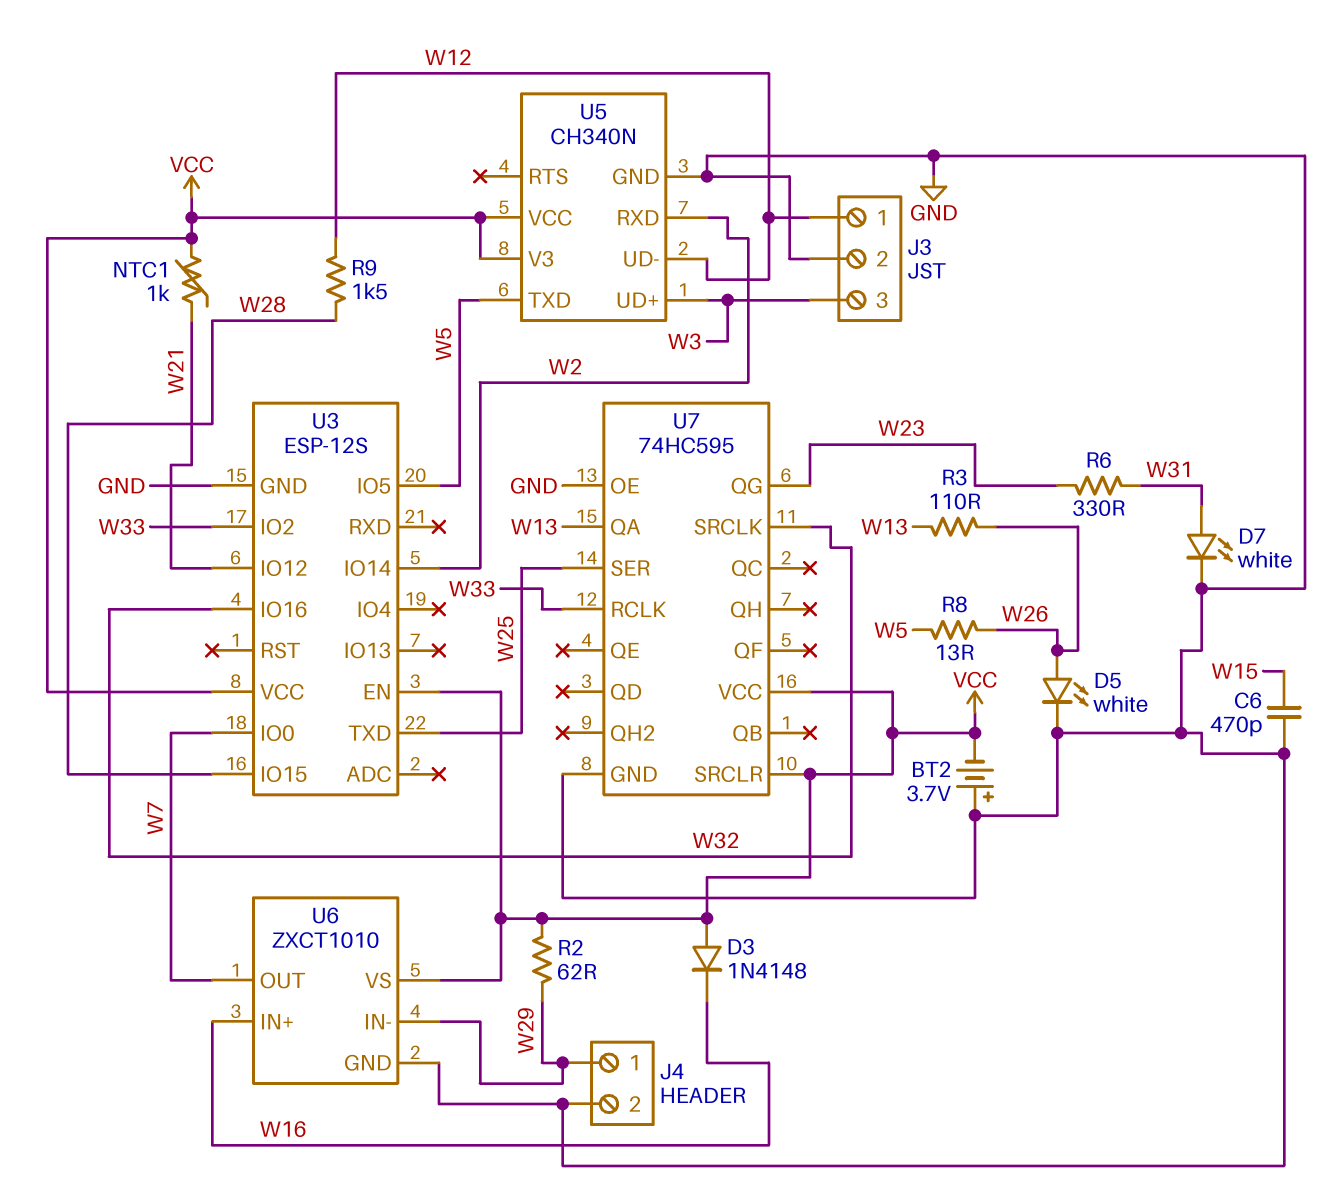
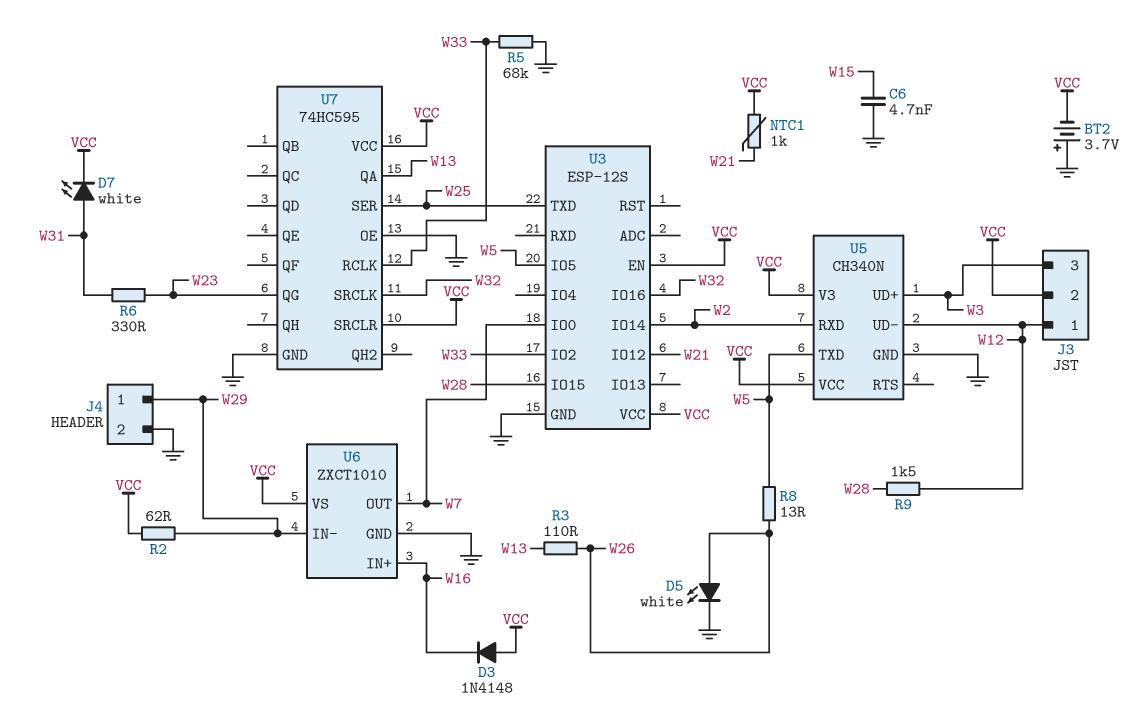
C6: 470pF (GND, W15) -> 4.7nF (GND, W15)
D7: LED white (A W31, K GND) -> LED white (A W31, K VCC)
J3 pin 2: GND -> VCC
R5: none -> 68k (GND, W33)

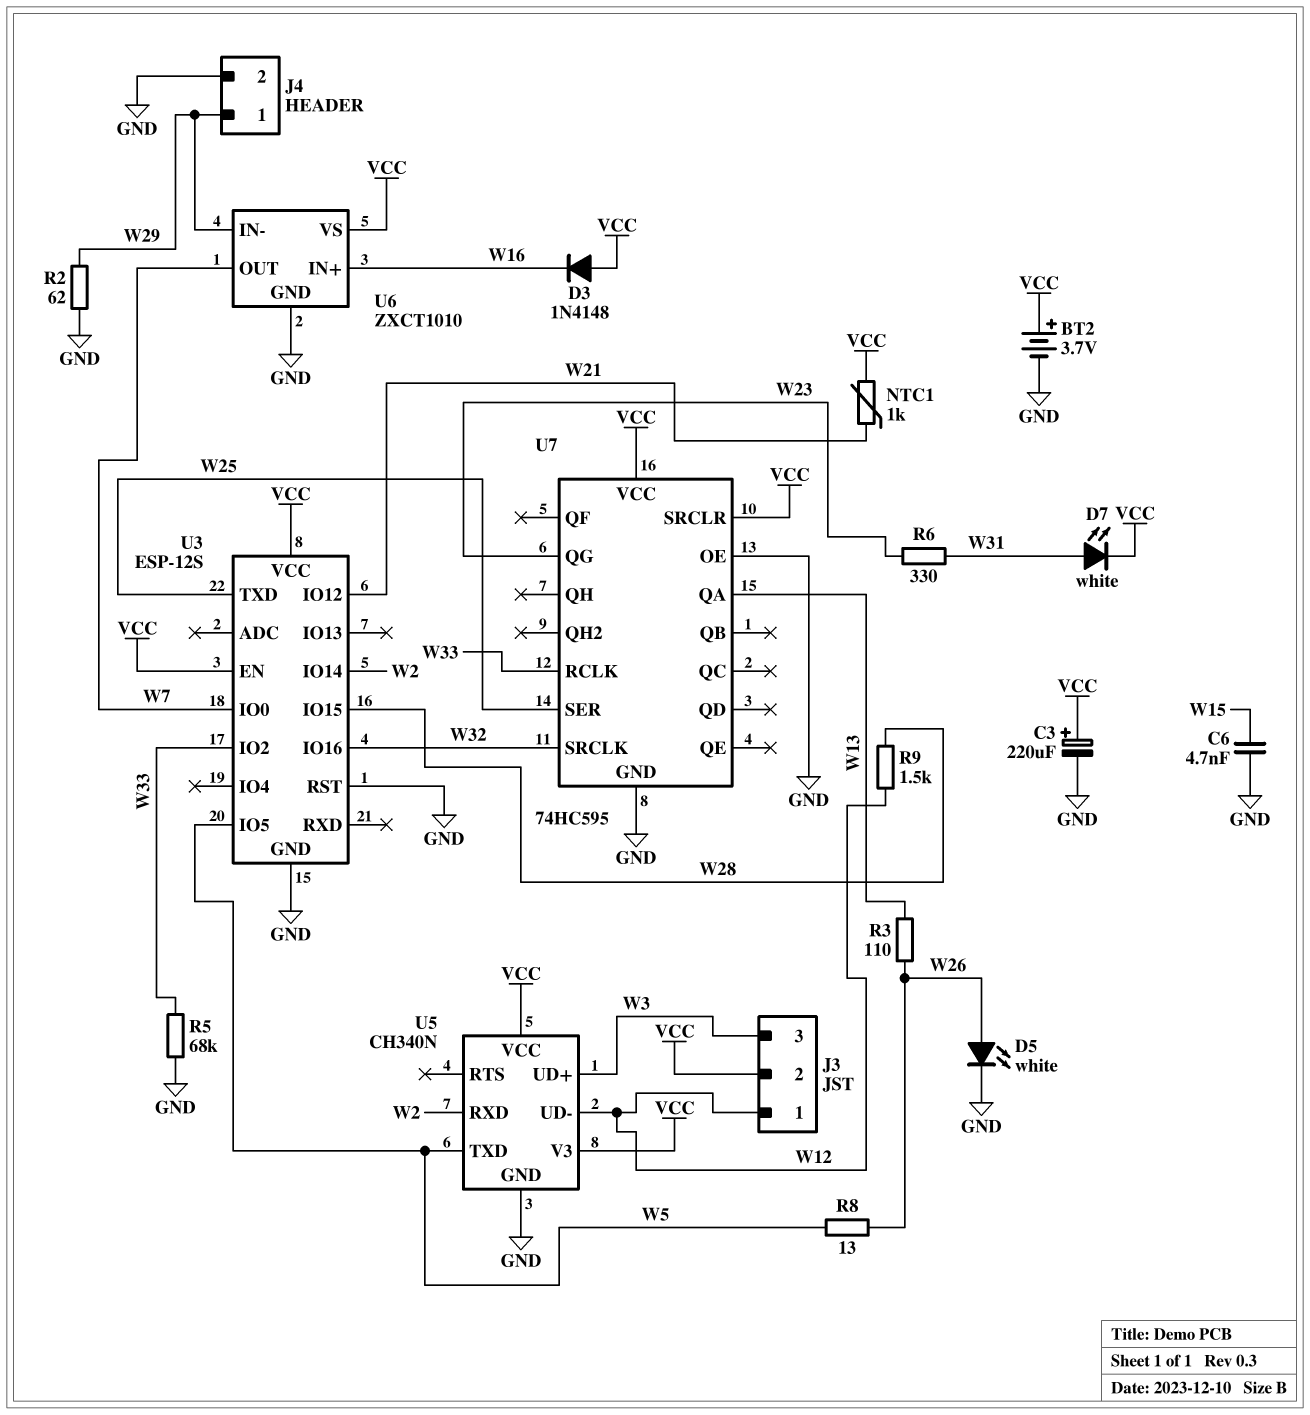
BT2: 3.7V (plus GND, minus VCC) -> 3.7V (plus VCC, minus GND)
C3: none -> 220uF (plus VCC, minus GND)
R2: 62 (VCC, W29) -> 62 (GND, W29)
U3 pin RST: none -> GND

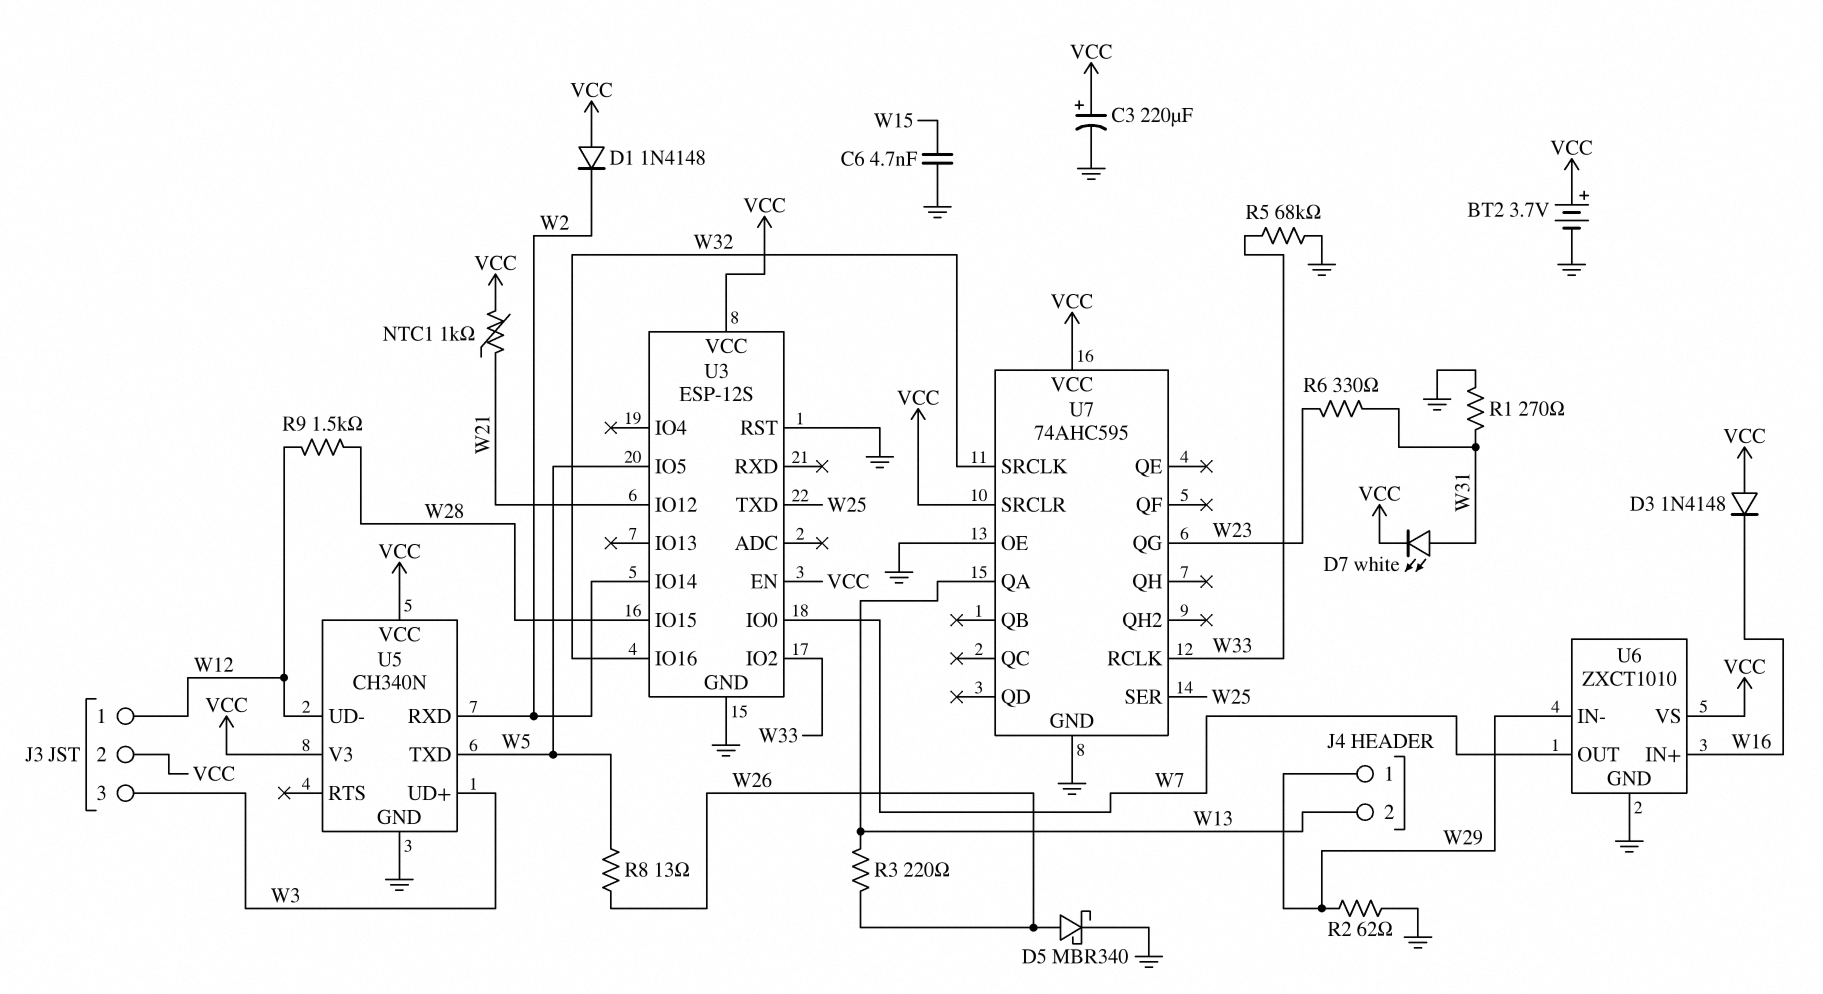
D1: none -> diode 1N4148 (A VCC, K W2)
D5: LED white (A W26, K GND) -> schottky MBR340 (A W26, K GND)
J4 pin 2: GND -> W13
R1: none -> 270 (GND, W31)
R3: 110 (W13, W26) -> 220 (W13, W26)
U7: 74HC595 -> 74AHC595

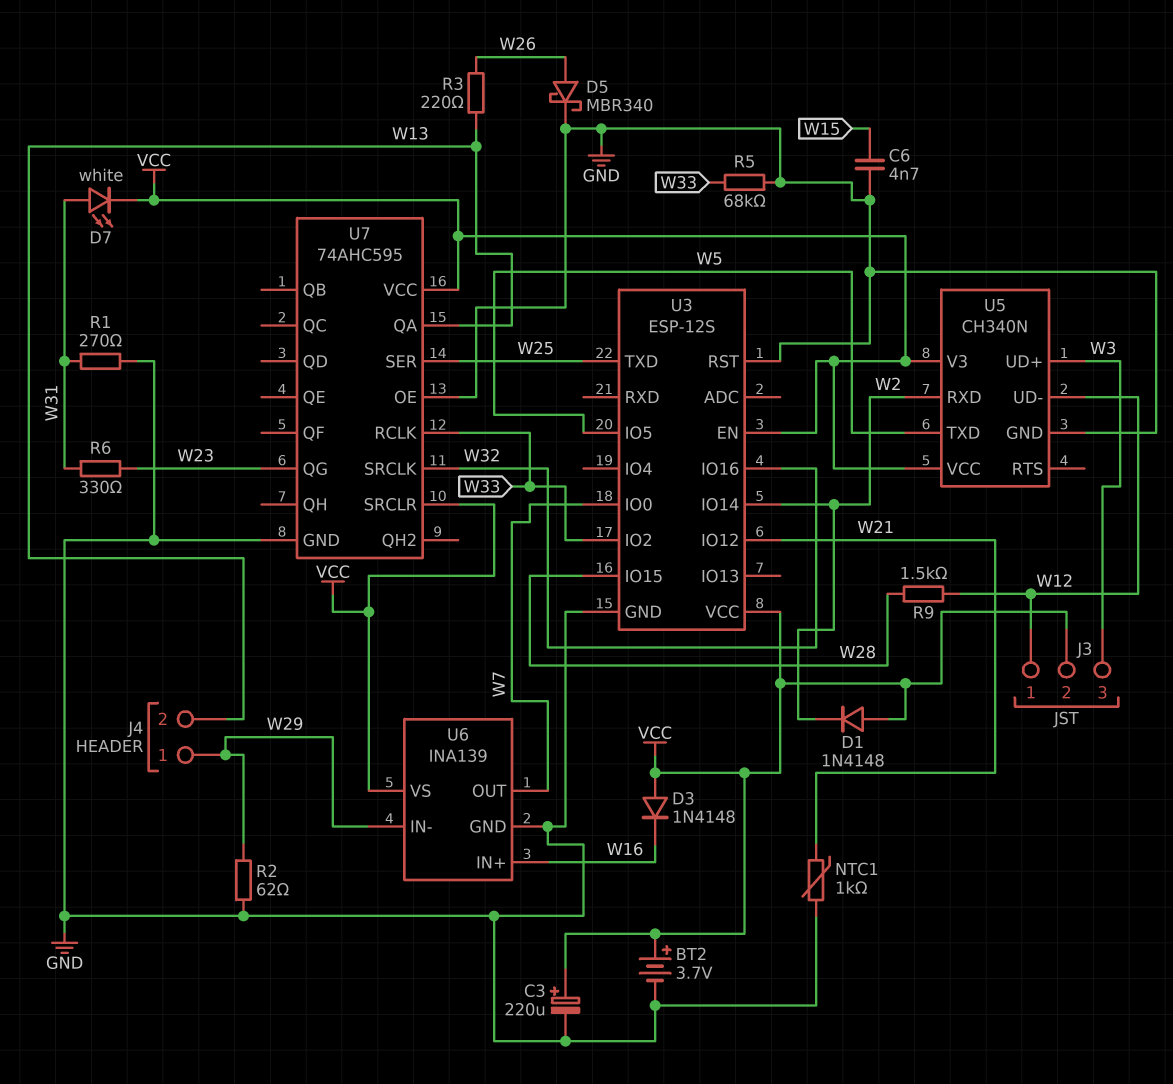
NTC1: 1k (VCC, W21) -> 1k (GND, W21)
R8: 13 (W5, W26) -> none
U6: ZXCT1010 -> INA139

